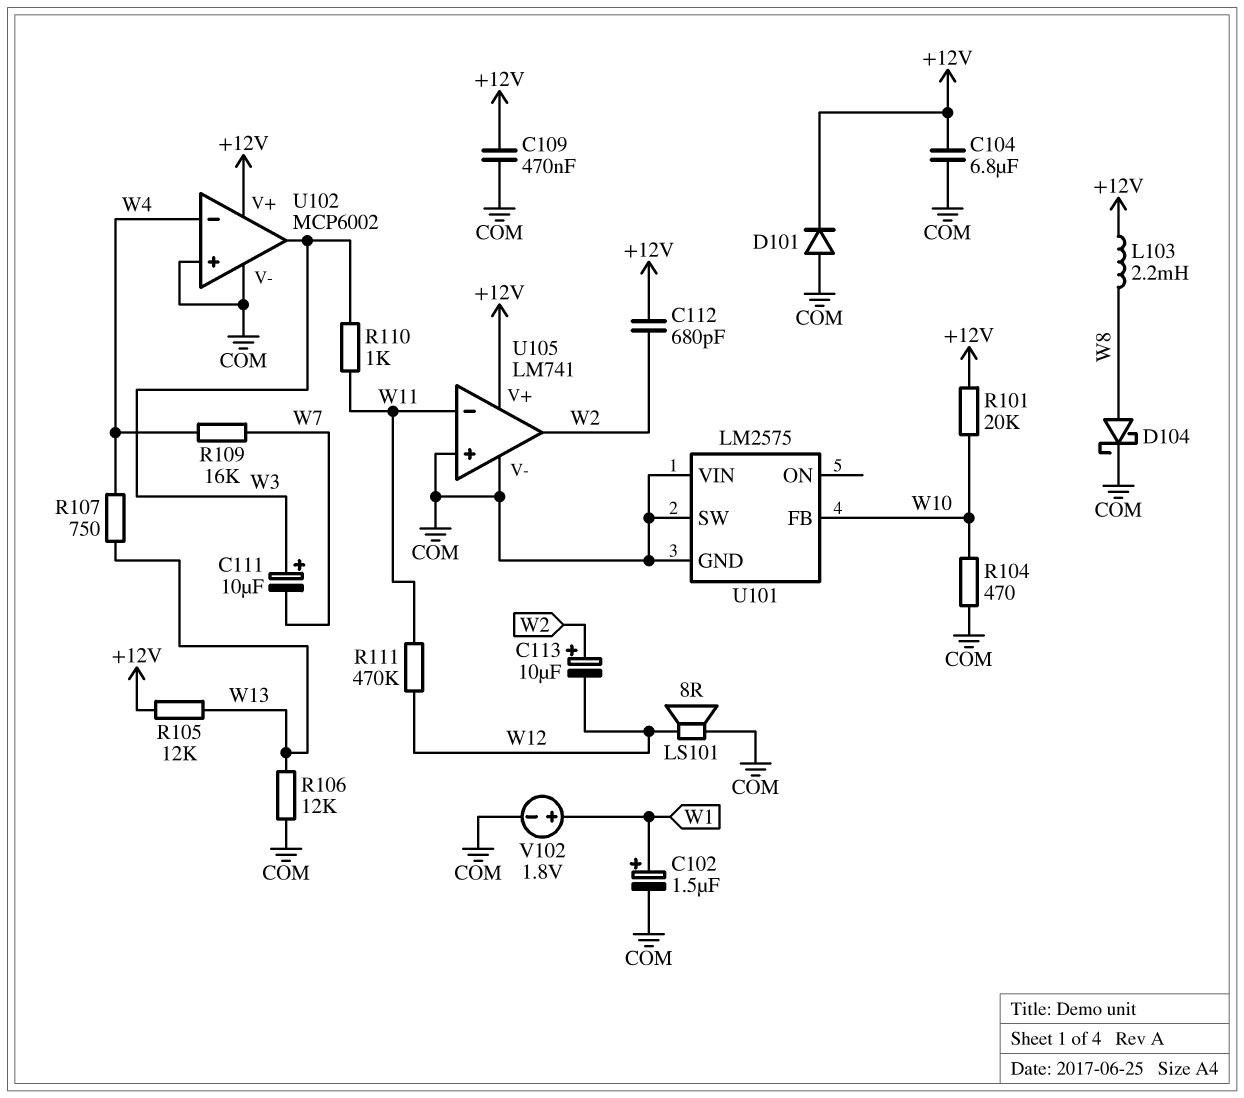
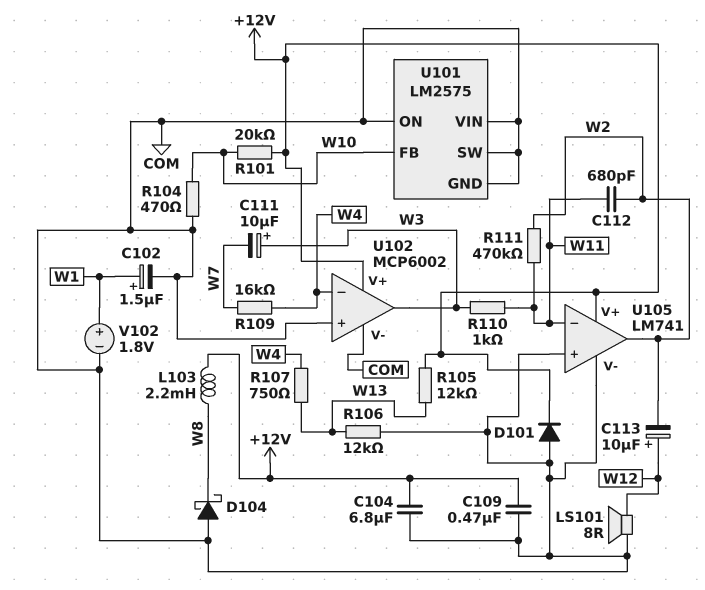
C112: 680pF (+12V, W2) -> 680pF (W2, W11)
C113: 10uF (plus W2, minus W12) -> 10uF (plus W12, minus W2)
D104: schottky (A W8, K COM) -> schottky (A COM, K W8)
R111: 470k (W11, W12) -> 470k (W2, W11)
U101 pin ON: none -> COM

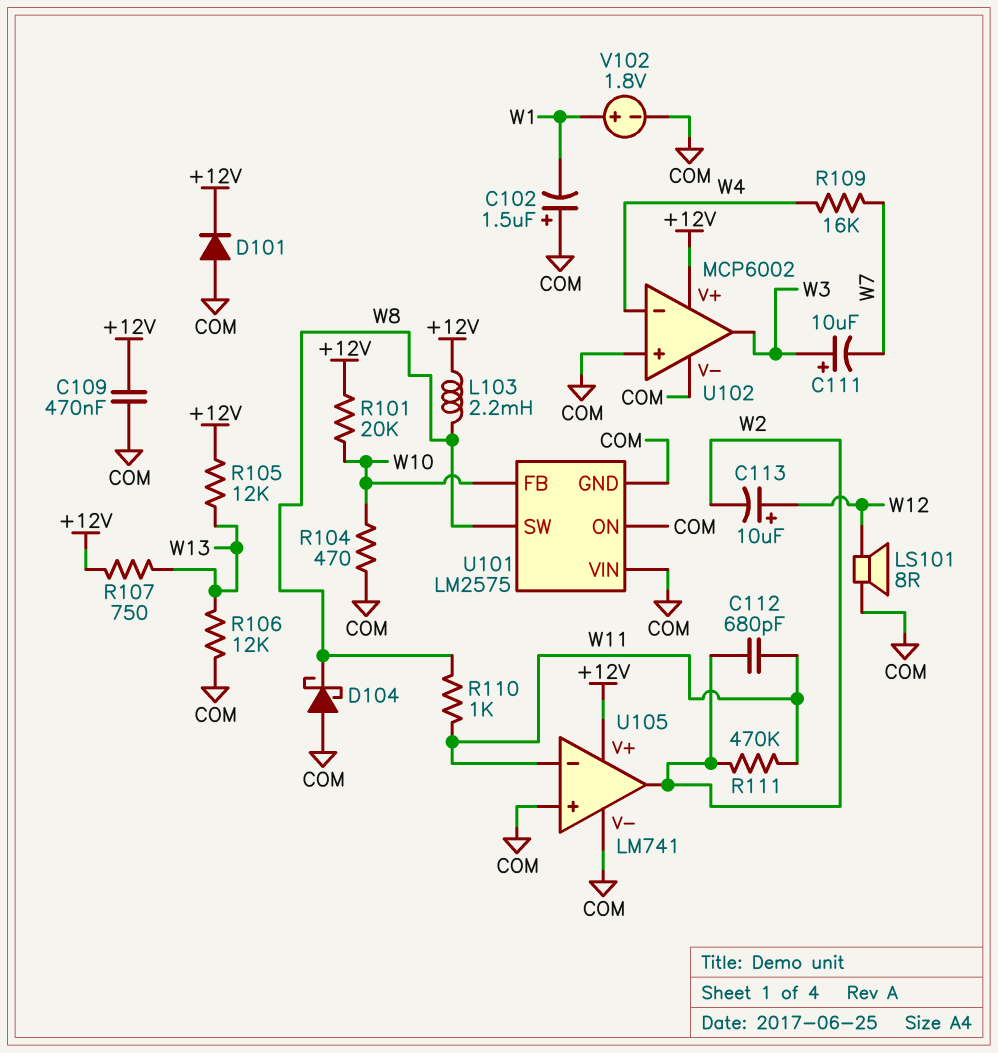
C102: 1.5uF (plus W1, minus COM) -> 1.5uF (plus COM, minus W1)
C104: 6.8uF (+12V, COM) -> none
R107: 750 (W4, W13) -> 750 (+12V, W13)
R110: 1k (W3, W11) -> 1k (W8, W11)
U101 pin SW: COM -> W8

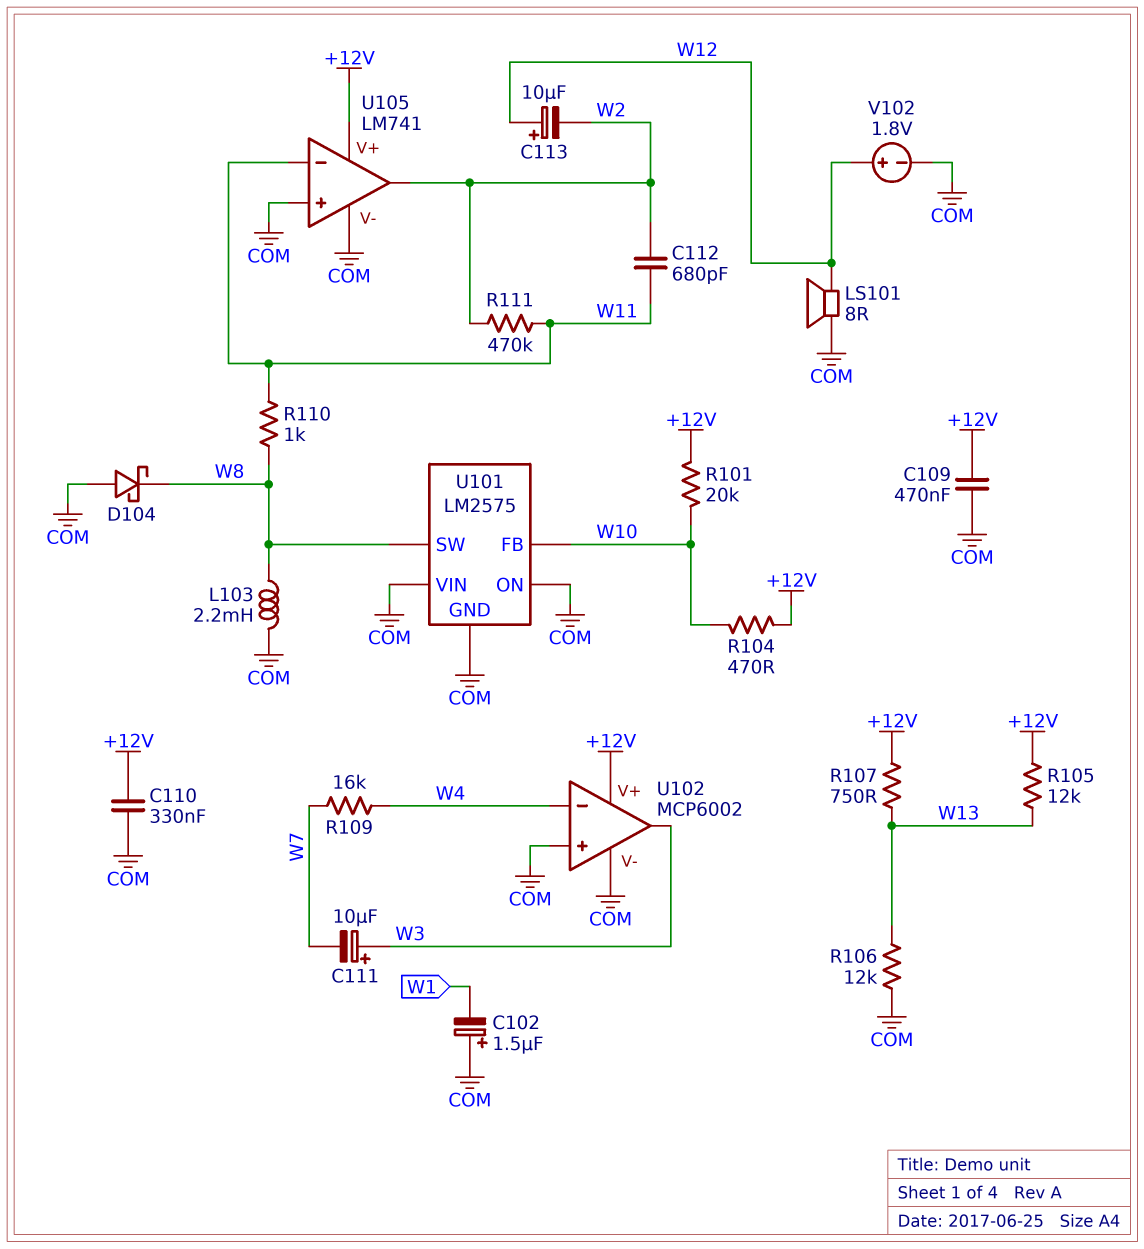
C110: none -> 330nF (+12V, COM)
D101: diode (A COM, K +12V) -> none
L103: 2.2mH (+12V, W8) -> 2.2mH (COM, W8)
R104: 470 (COM, W10) -> 470 (+12V, W10)
V102: 1.8V (plus W1, minus COM) -> 1.8V (plus W12, minus COM)

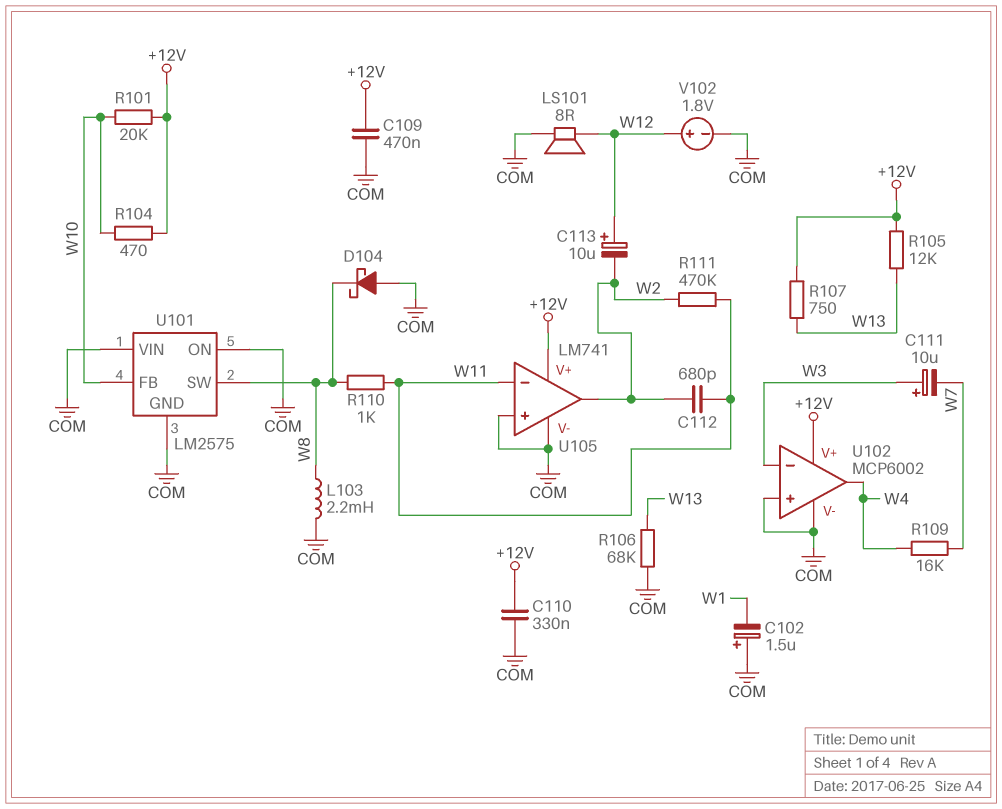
R106: 12k (COM, W13) -> 68k (COM, W13)
U102 pin in-: W4 -> W3
U102 pin out: W3 -> W4

